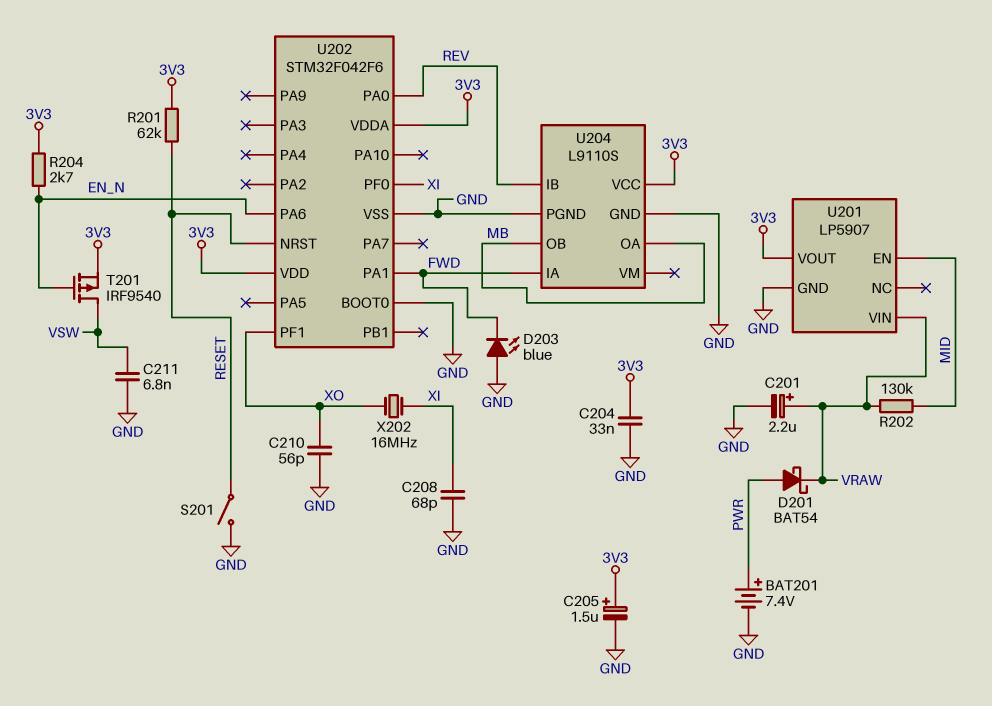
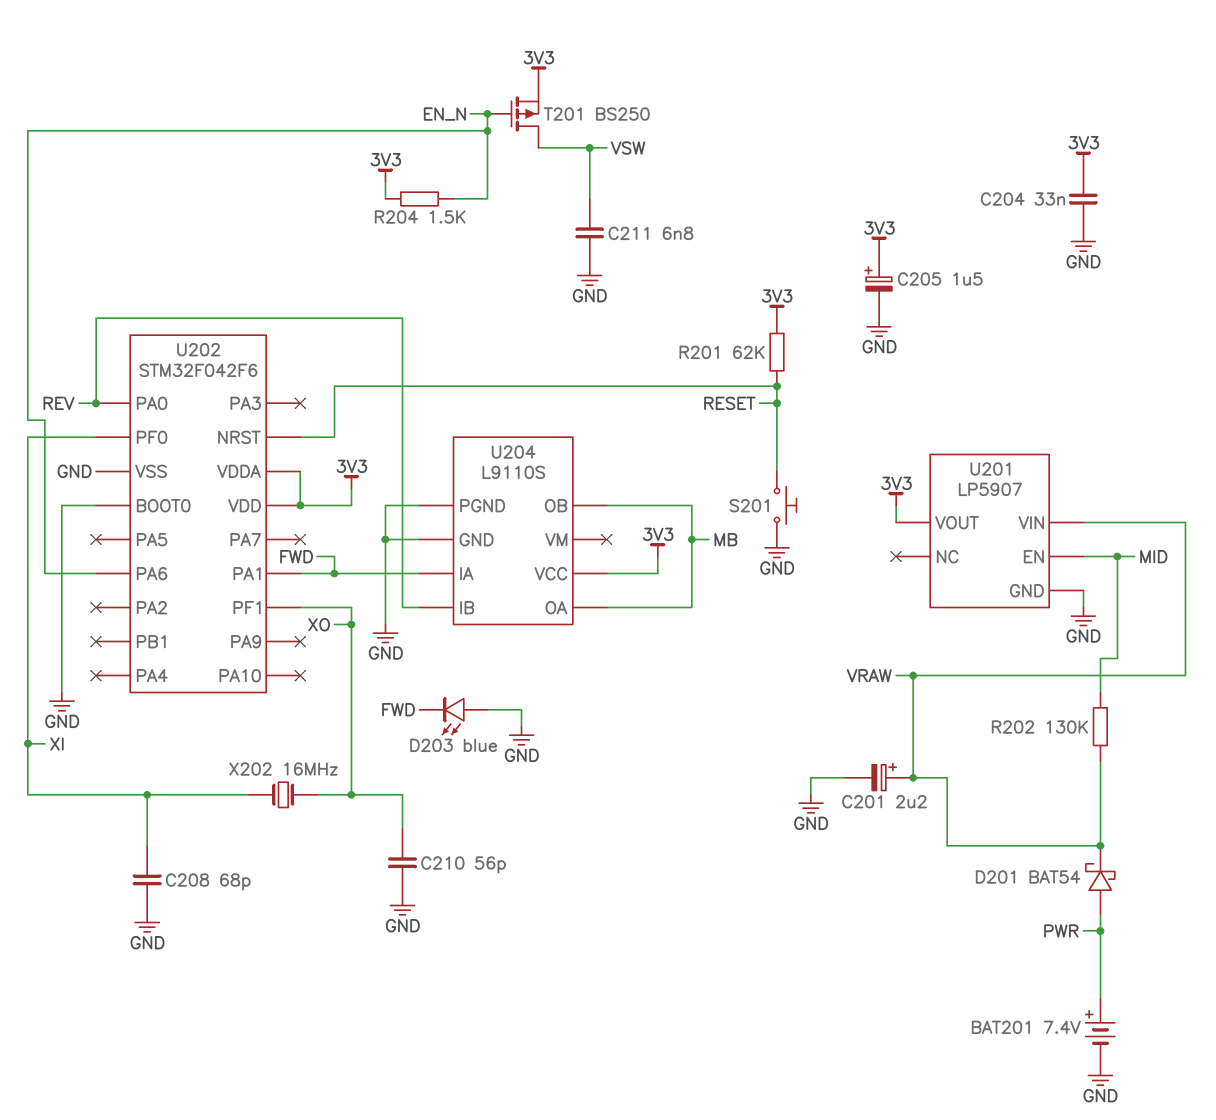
R204: 2.7k (3V3, EN_N) -> 1.5k (3V3, EN_N)
S201: switch (GND, RESET) -> button (GND, RESET)
T201: PMOS IRF9540 (G EN_N, D VSW, S 3V3) -> PMOS BS250 (G EN_N, D VSW, S 3V3)

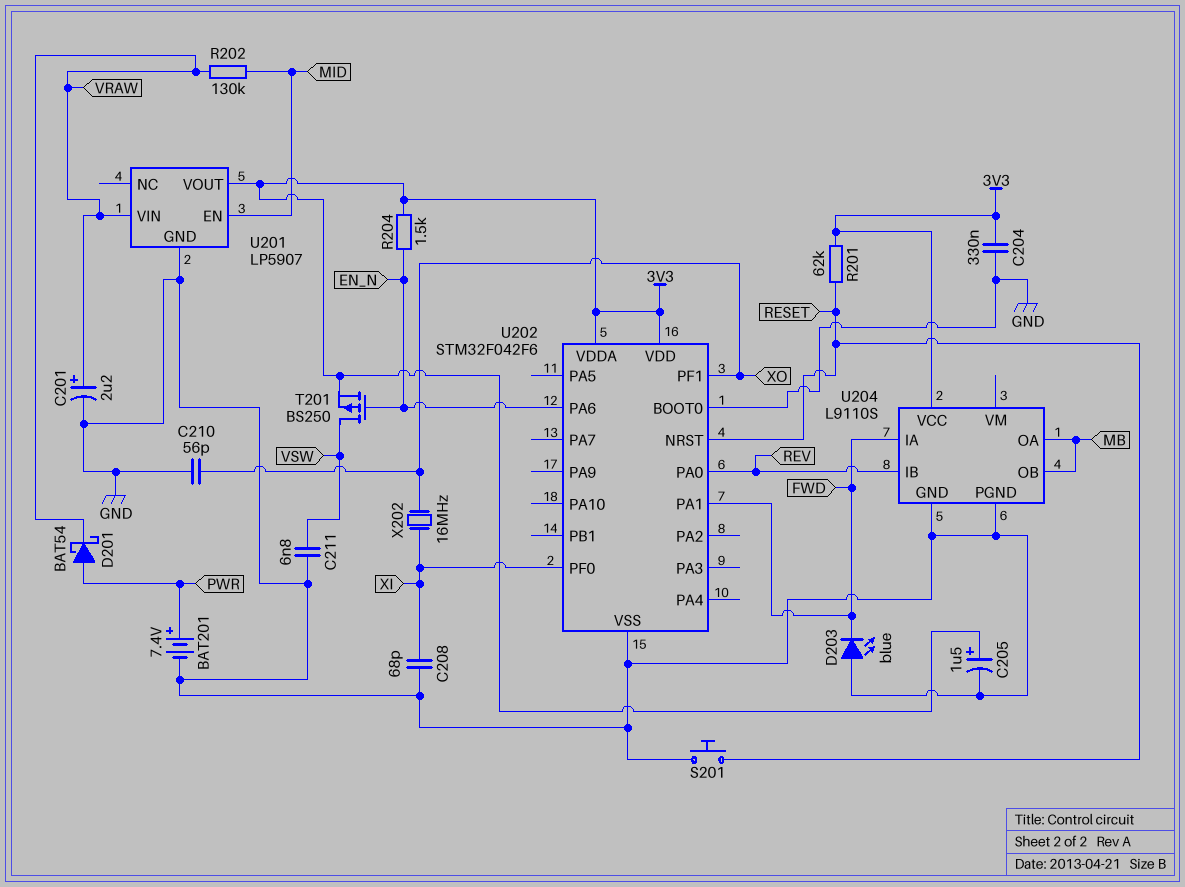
C204: 33nF (3V3, GND) -> 330nF (3V3, GND)

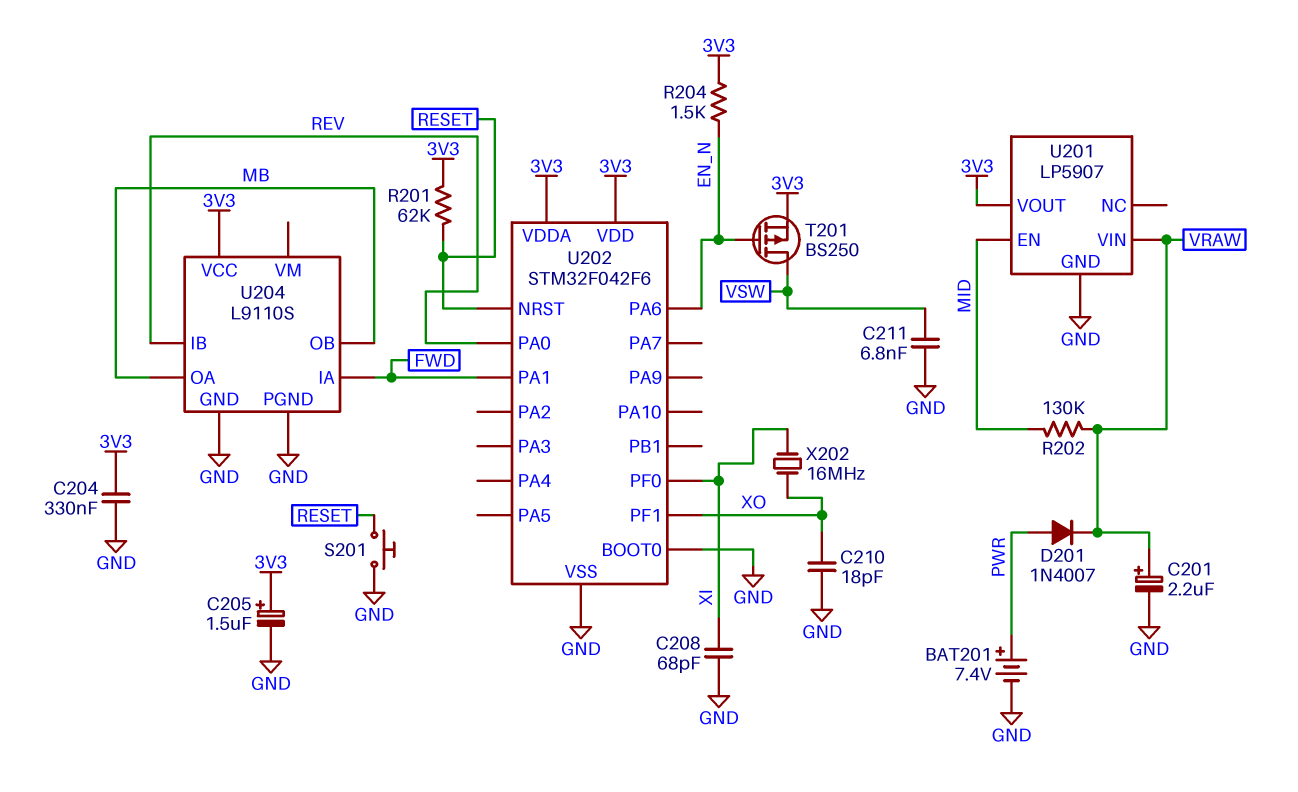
C210: 56pF (GND, XO) -> 18pF (GND, XO)
D201: schottky BAT54 (A PWR, K VRAW) -> diode 1N4007 (A PWR, K VRAW)
D203: LED blue (A GND, K FWD) -> none

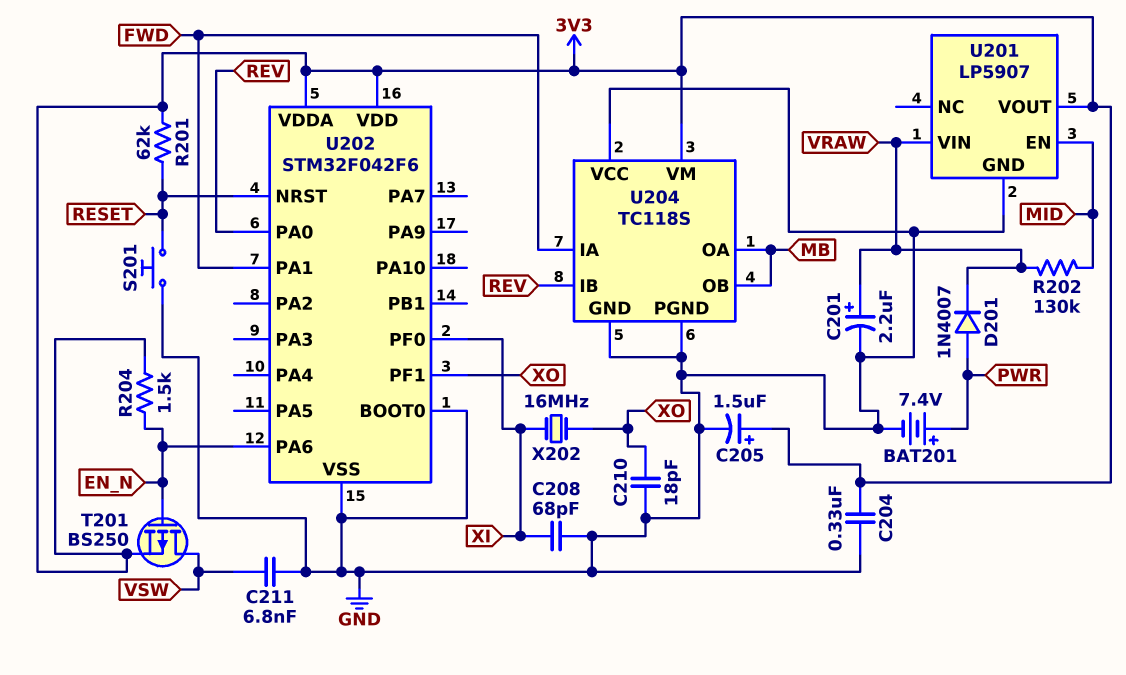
U204: L9110S -> TC118S
U204 pin VCC: 3V3 -> GND
U204 pin VM: none -> 3V3

